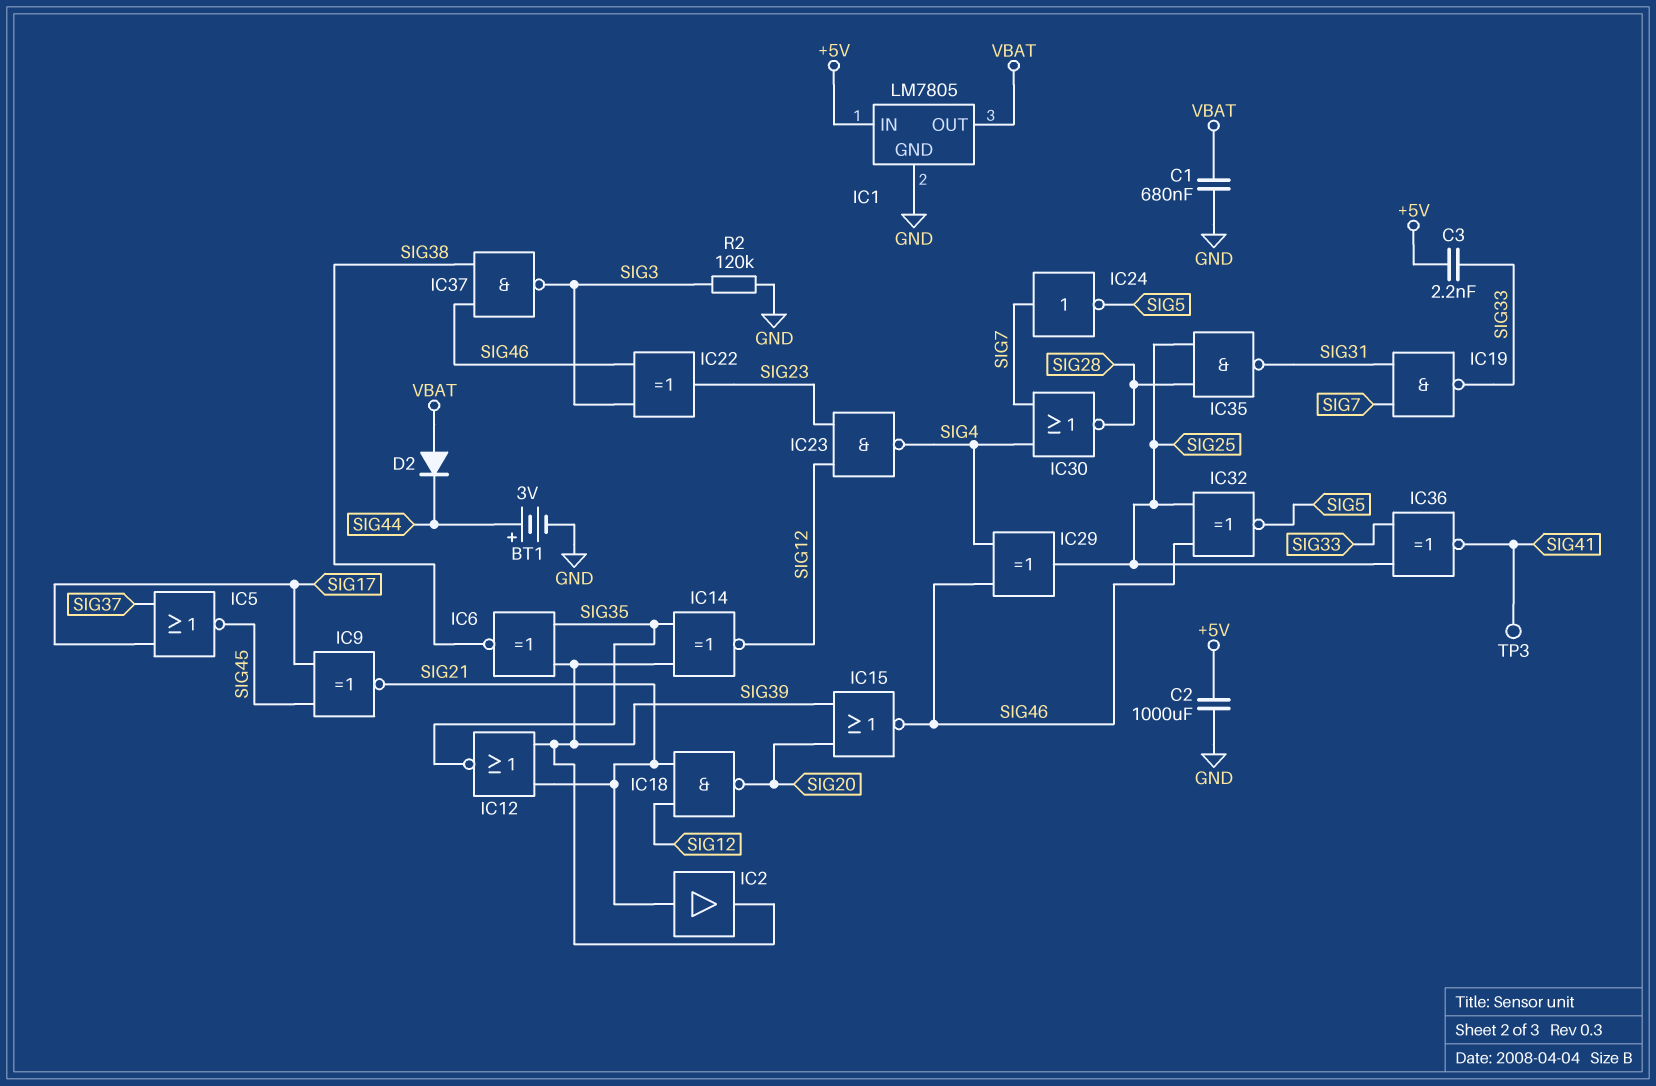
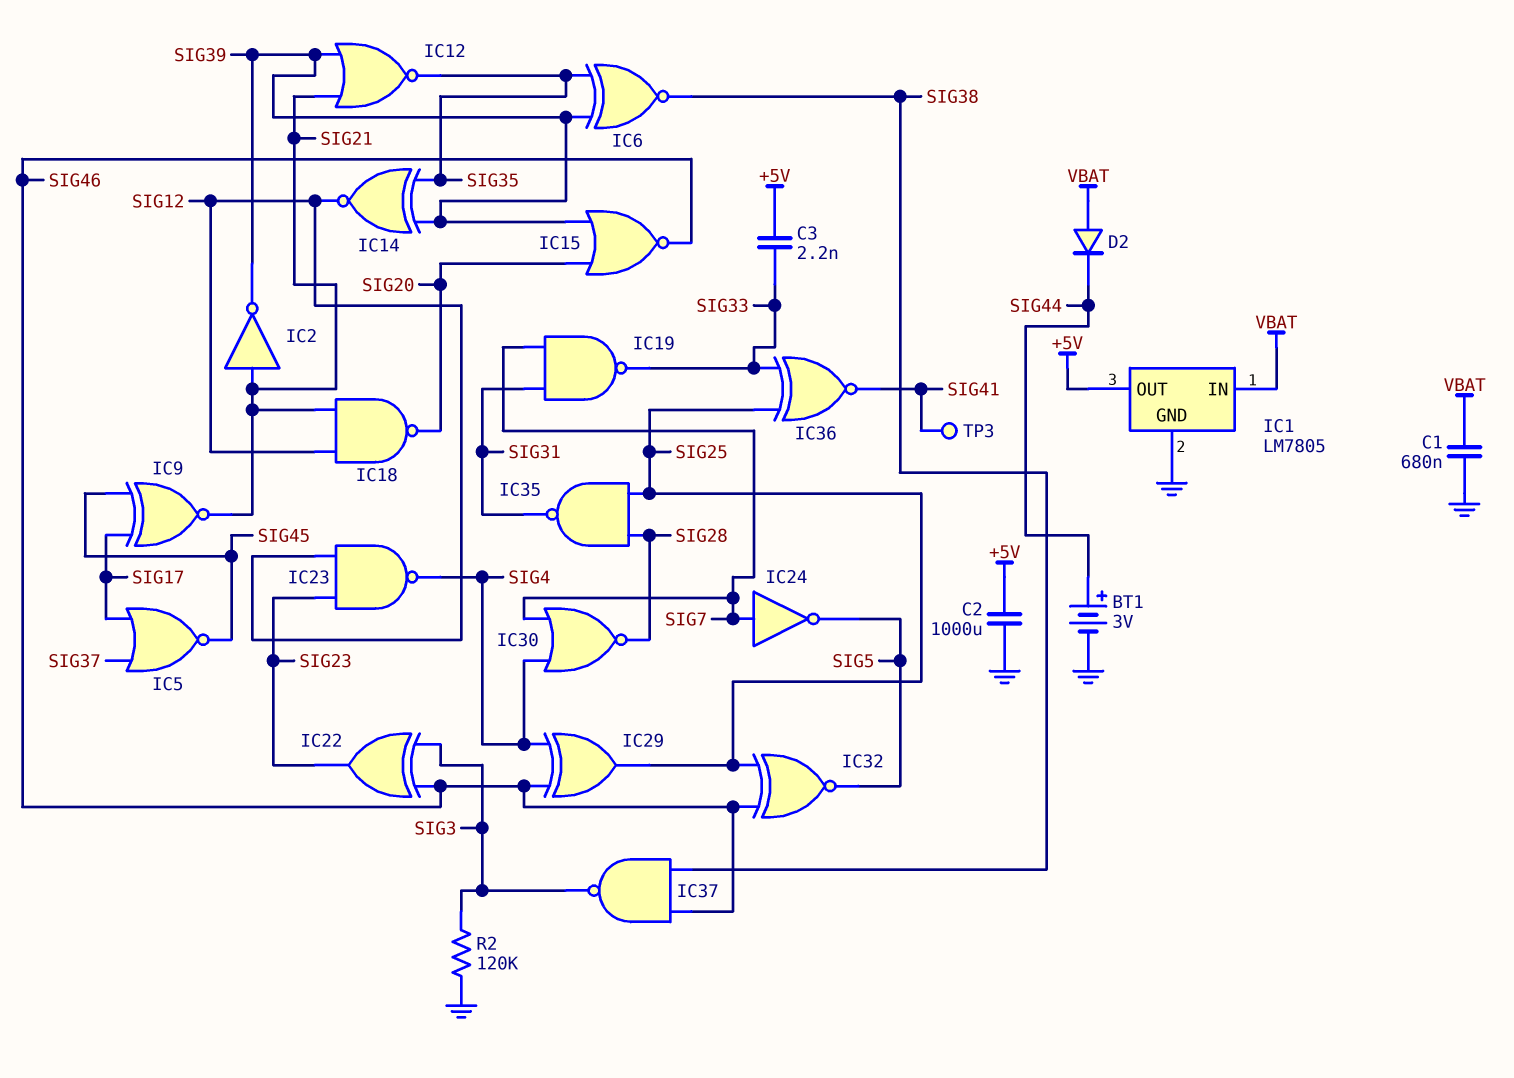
IC1 pin IN: +5V -> VBAT
IC1 pin OUT: VBAT -> +5V
IC2: buffer (in SIG21, out SIG39) -> NOT (in SIG21, out SIG39)

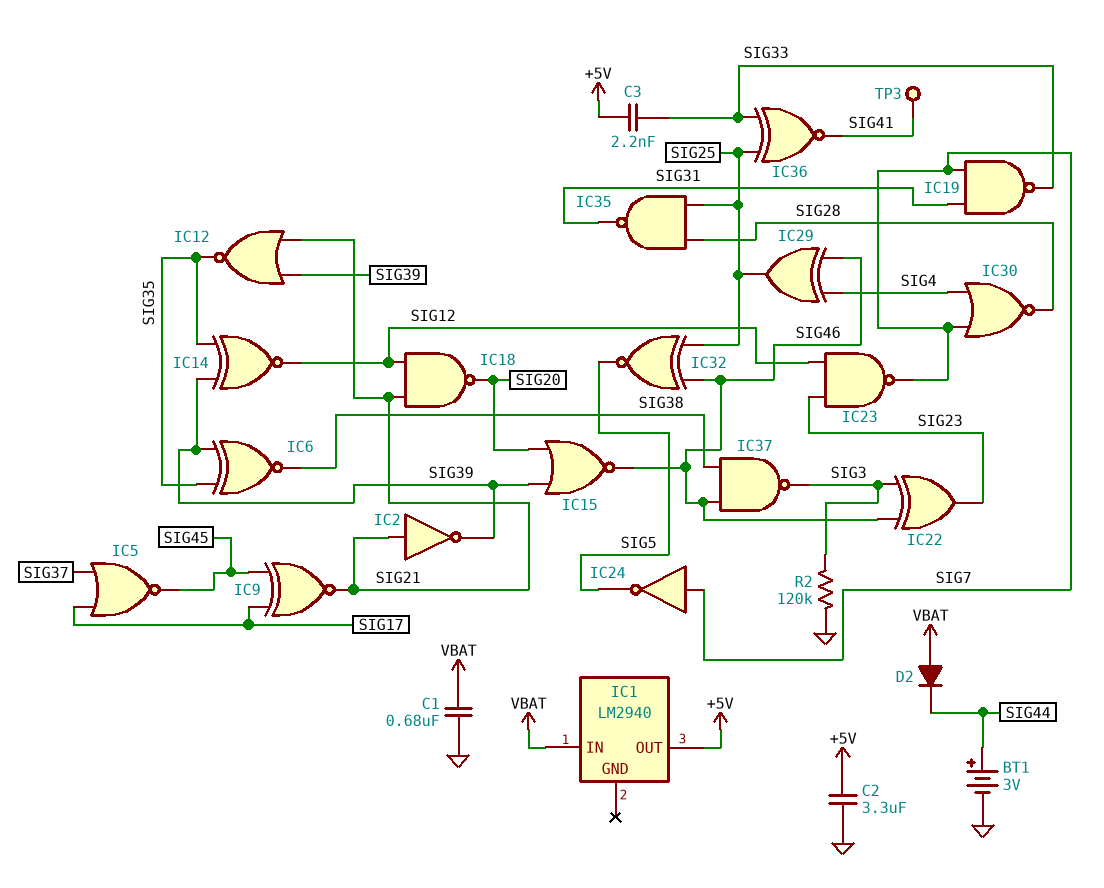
C2: 1000uF (+5V, GND) -> 3.3uF (+5V, GND)
IC1: LM7805 -> LM2940
IC1 pin GND: GND -> none
IC23: NAND (in SIG12, in SIG23, out SIG4) -> NAND (in SIG12, in SIG23, out SIG7)

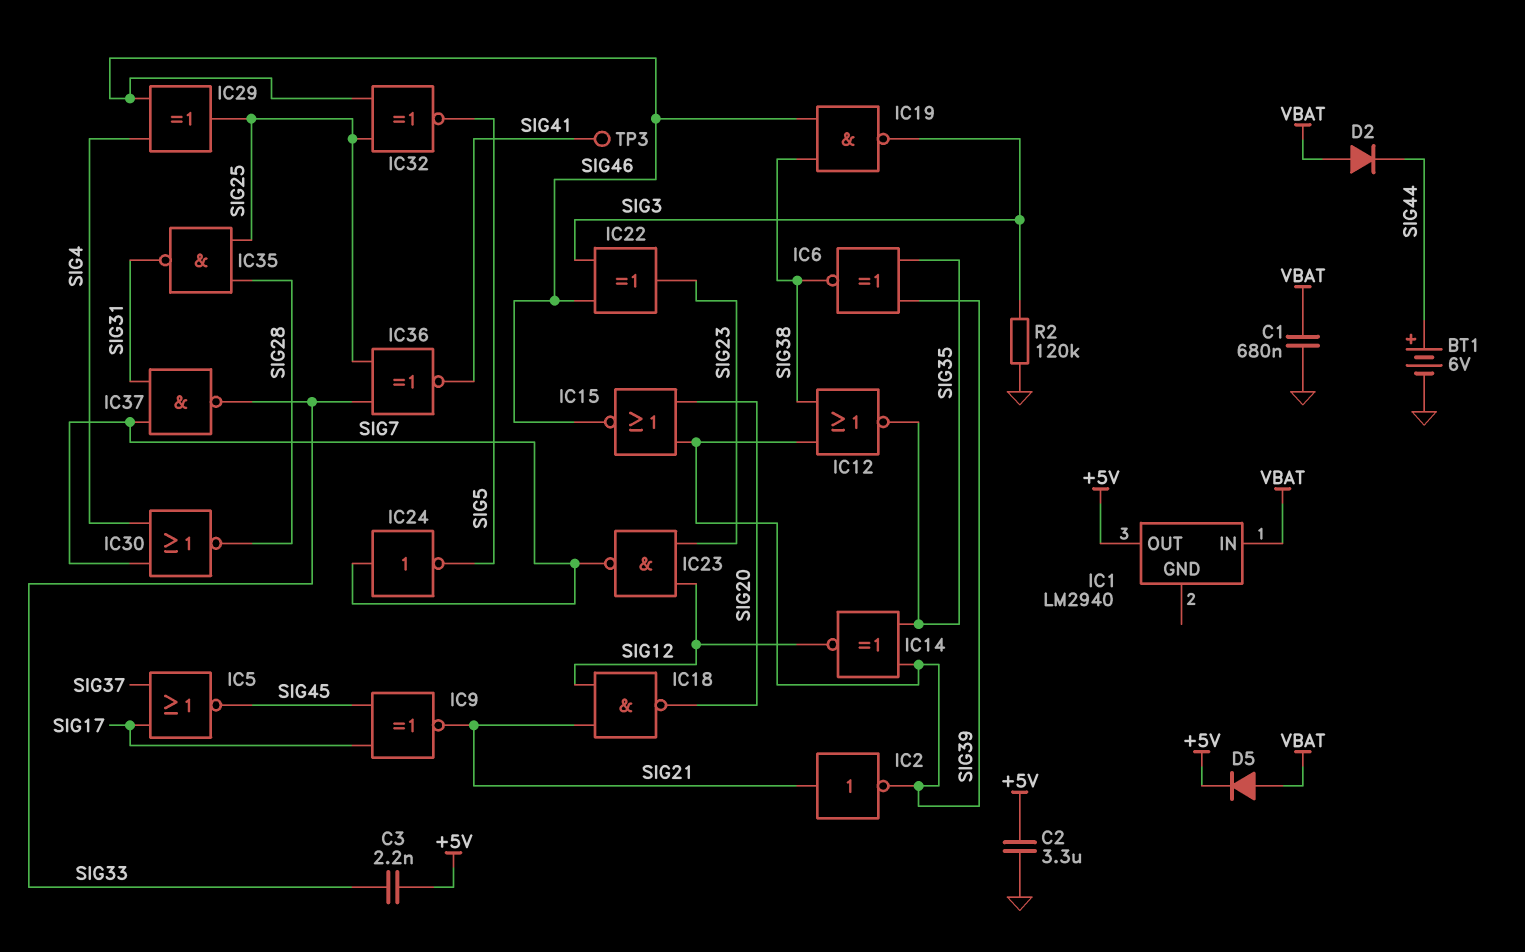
BT1: 3V (plus SIG44, minus GND) -> 6V (plus SIG44, minus GND)
D5: none -> diode (A VBAT, K +5V)
IC12: NOR (in SIG21, in SIG39, out SIG35) -> NOR (in SIG38, in SIG39, out SIG35)
IC19: NAND (in SIG7, in SIG31, out SIG33) -> NAND (in SIG38, in SIG46, out SIG3)
IC37: NAND (in SIG38, in SIG46, out SIG3) -> NAND (in SIG7, in SIG31, out SIG33)

